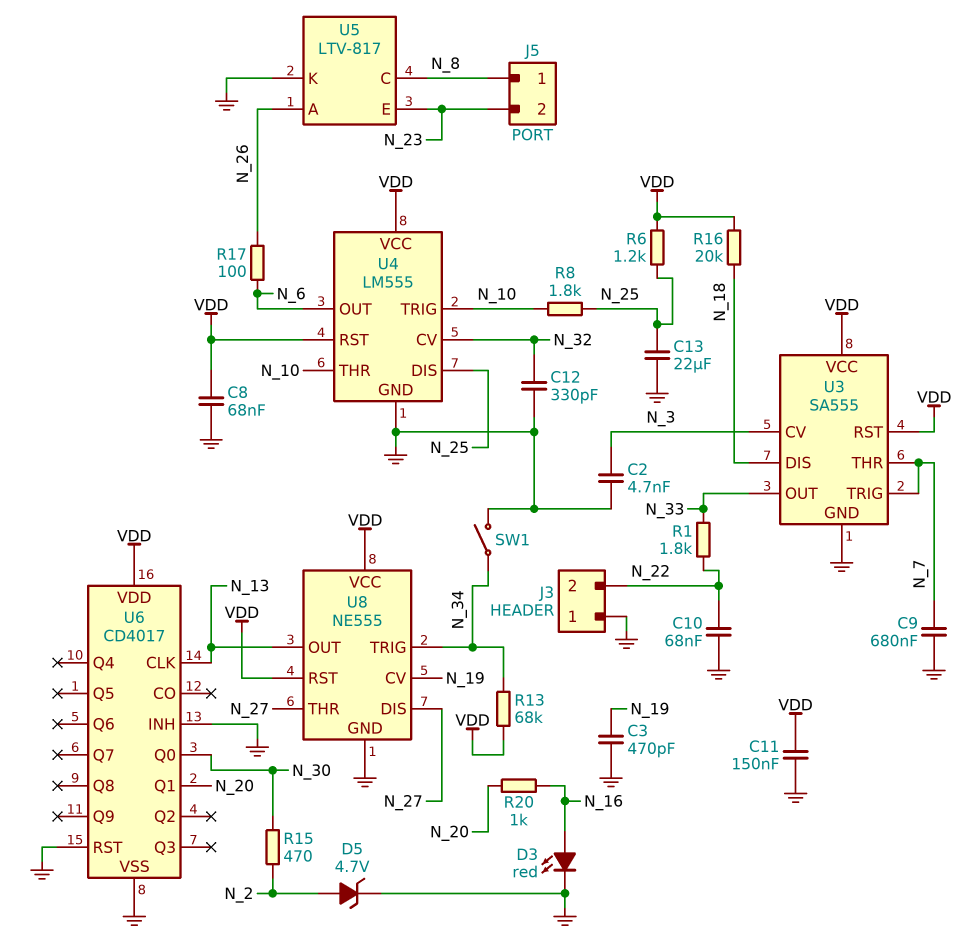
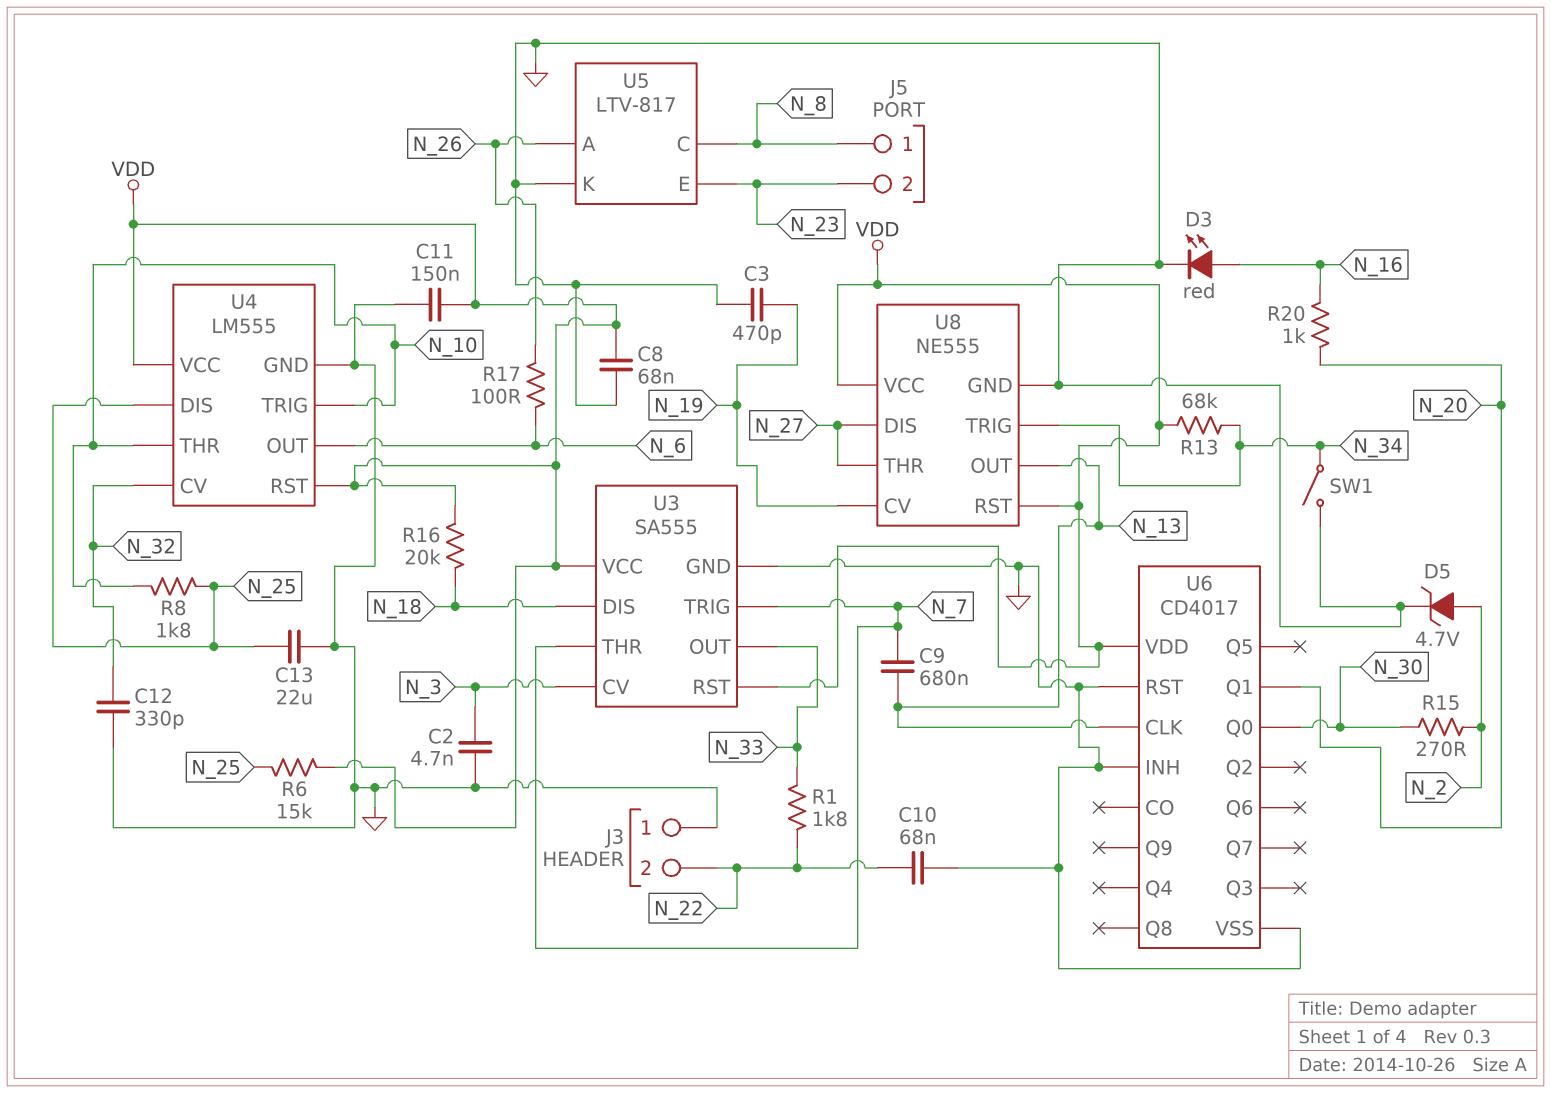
C9: 680nF (GND, N_7) -> 680nF (N_7, N_13)
R6: 1.2k (N_25, VDD) -> 15k (N_25, VDD)
R15: 470 (N_2, N_30) -> 270 (N_2, N_30)

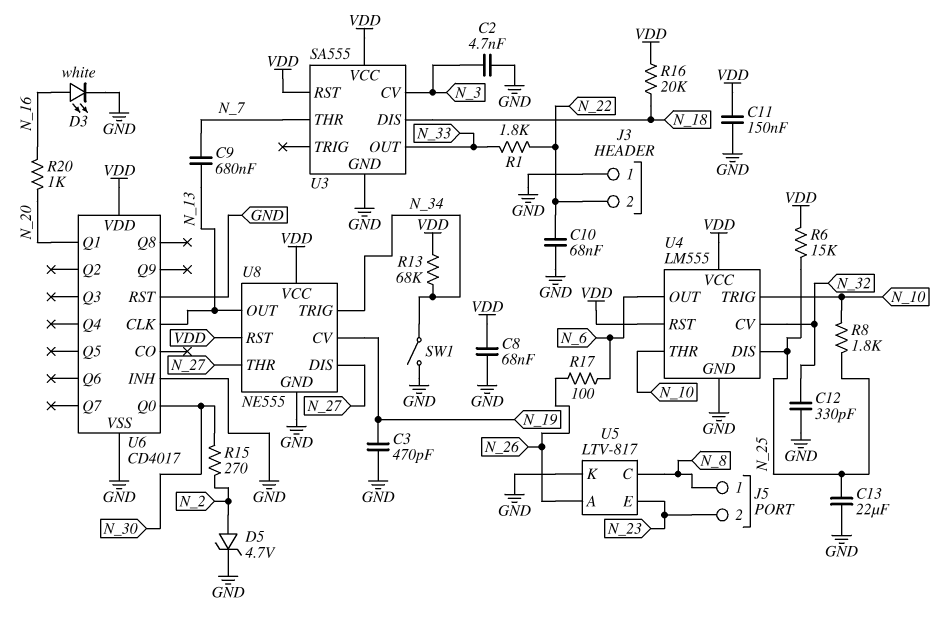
D3: LED red (A N_16, K GND) -> LED white (A N_16, K GND)
U3 pin TRIG: N_7 -> none

